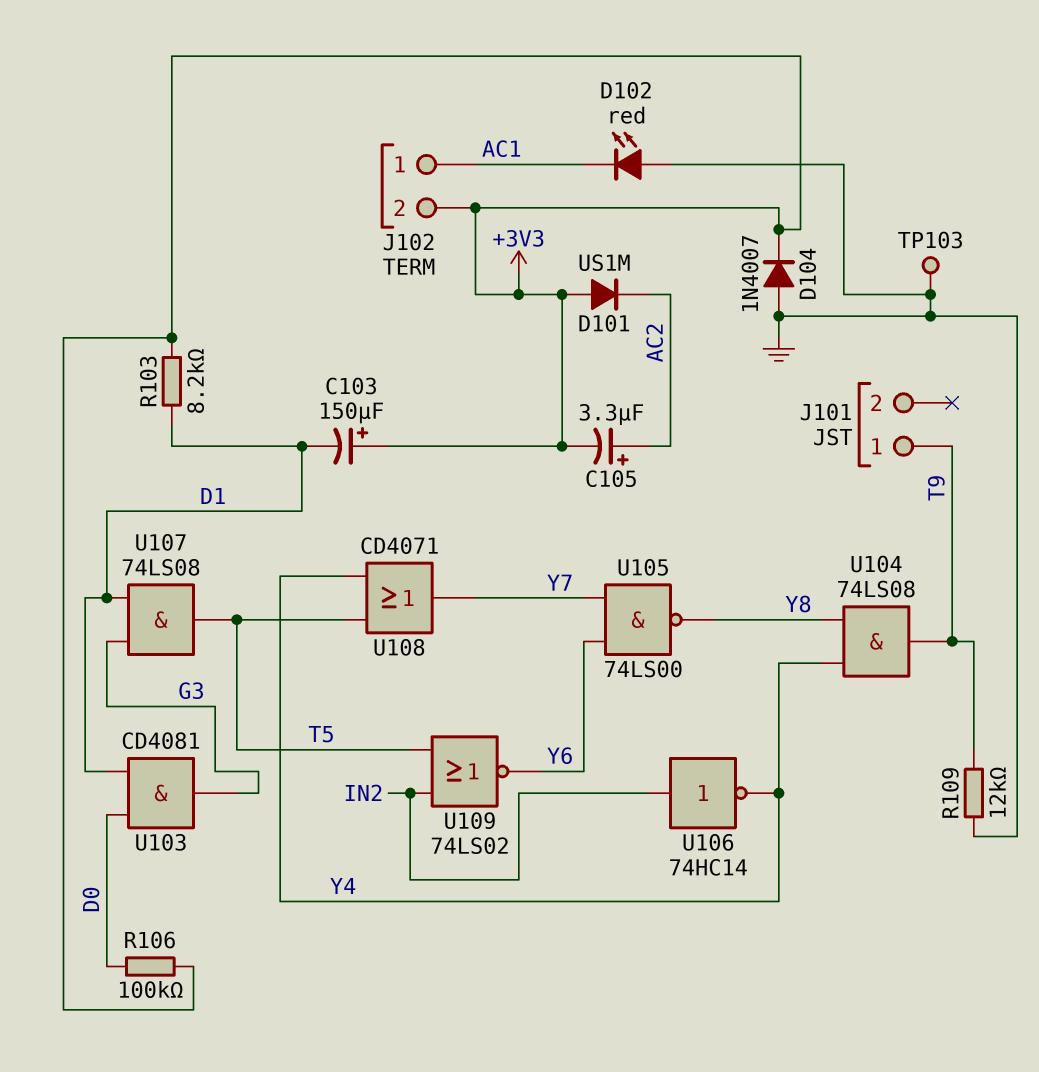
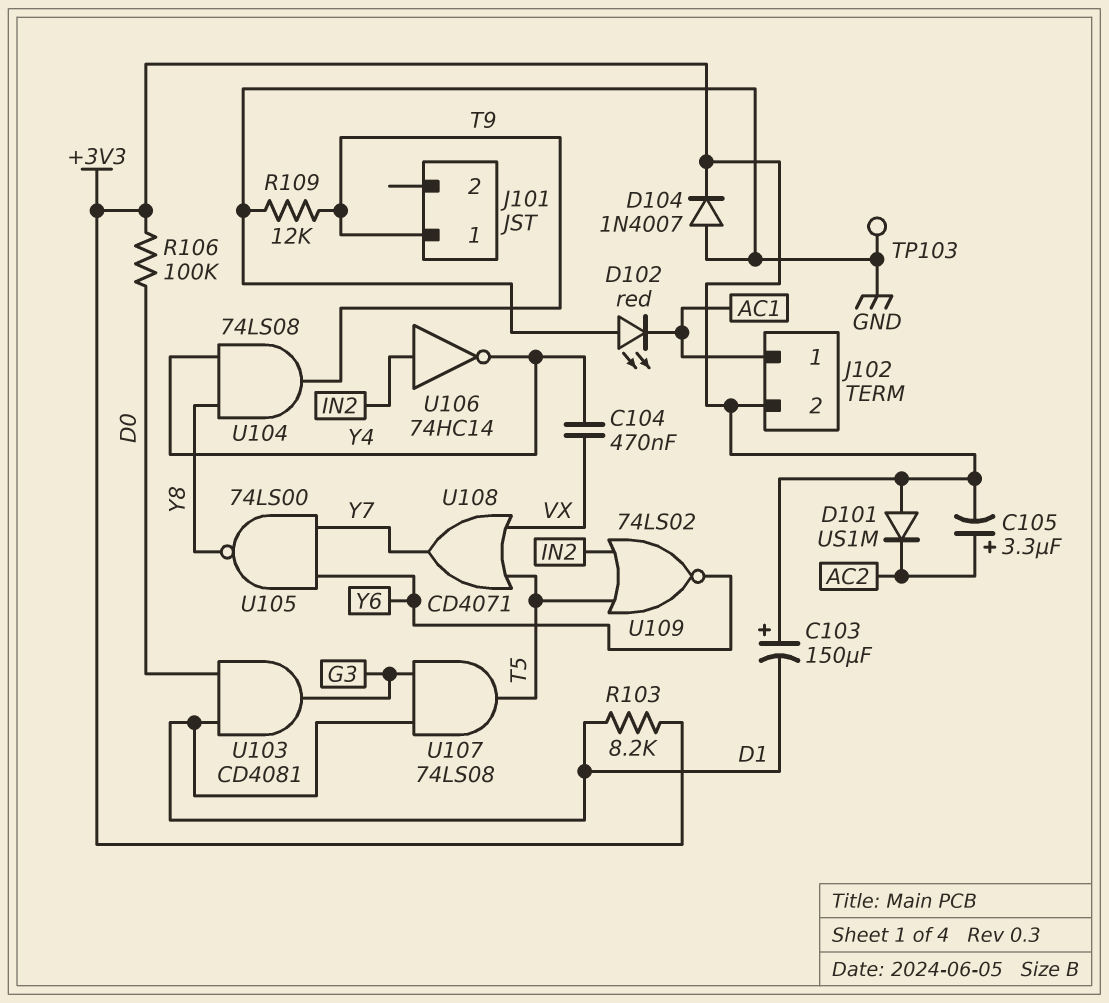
C104: none -> 470nF (VX, Y4)
U108: OR CD4071 (in T5, in Y4, out Y7) -> OR CD4071 (in T5, in VX, out Y7)

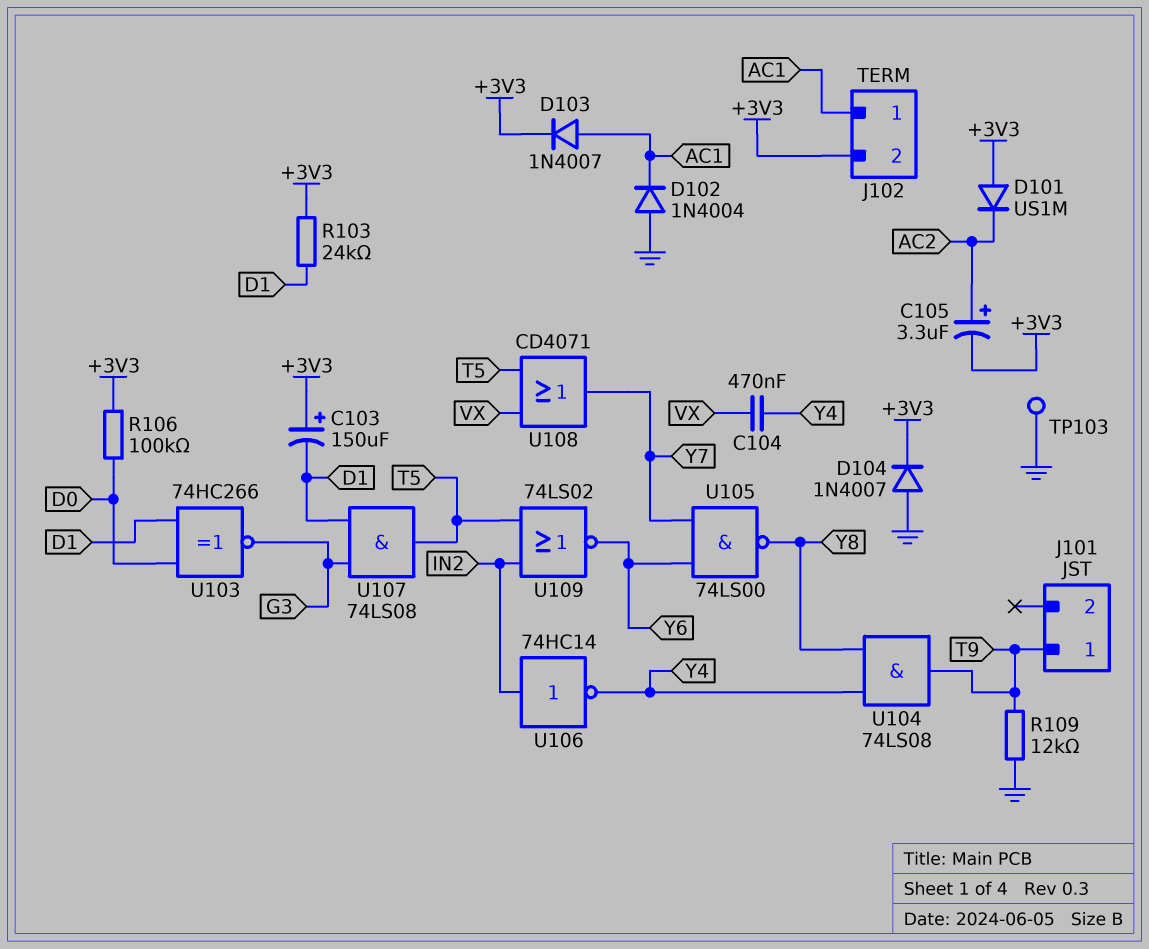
D102: LED red (A GND, K AC1) -> diode 1N4004 (A GND, K AC1)
D103: none -> diode 1N4007 (A AC1, K +3V3)
R103: 8.2k (+3V3, D1) -> 24k (+3V3, D1)
U103: AND CD4081 (in D0, in D1, out G3) -> XNOR 74HC266 (in D0, in D1, out G3)

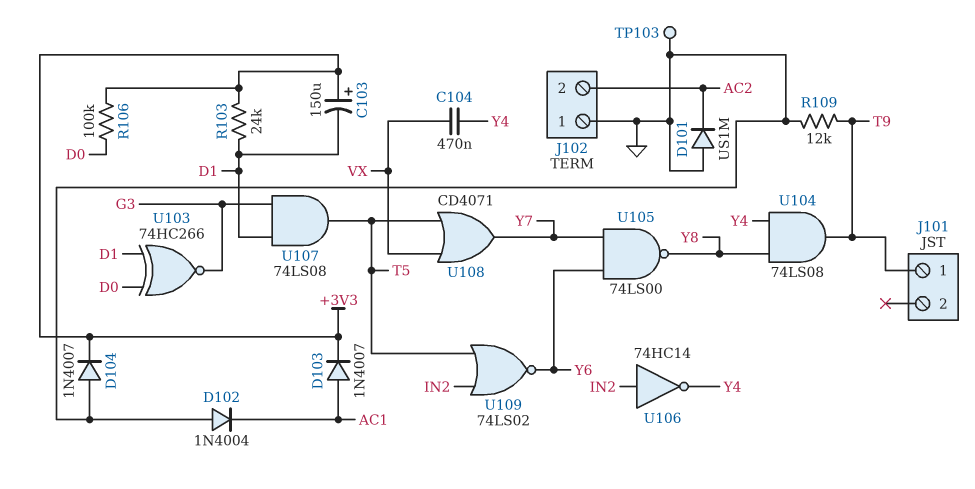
C105: 3.3uF (plus AC2, minus +3V3) -> none
D101: diode US1M (A +3V3, K AC2) -> diode US1M (A GND, K AC2)
J102 pin 1: AC1 -> GND
J102 pin 2: +3V3 -> AC2

